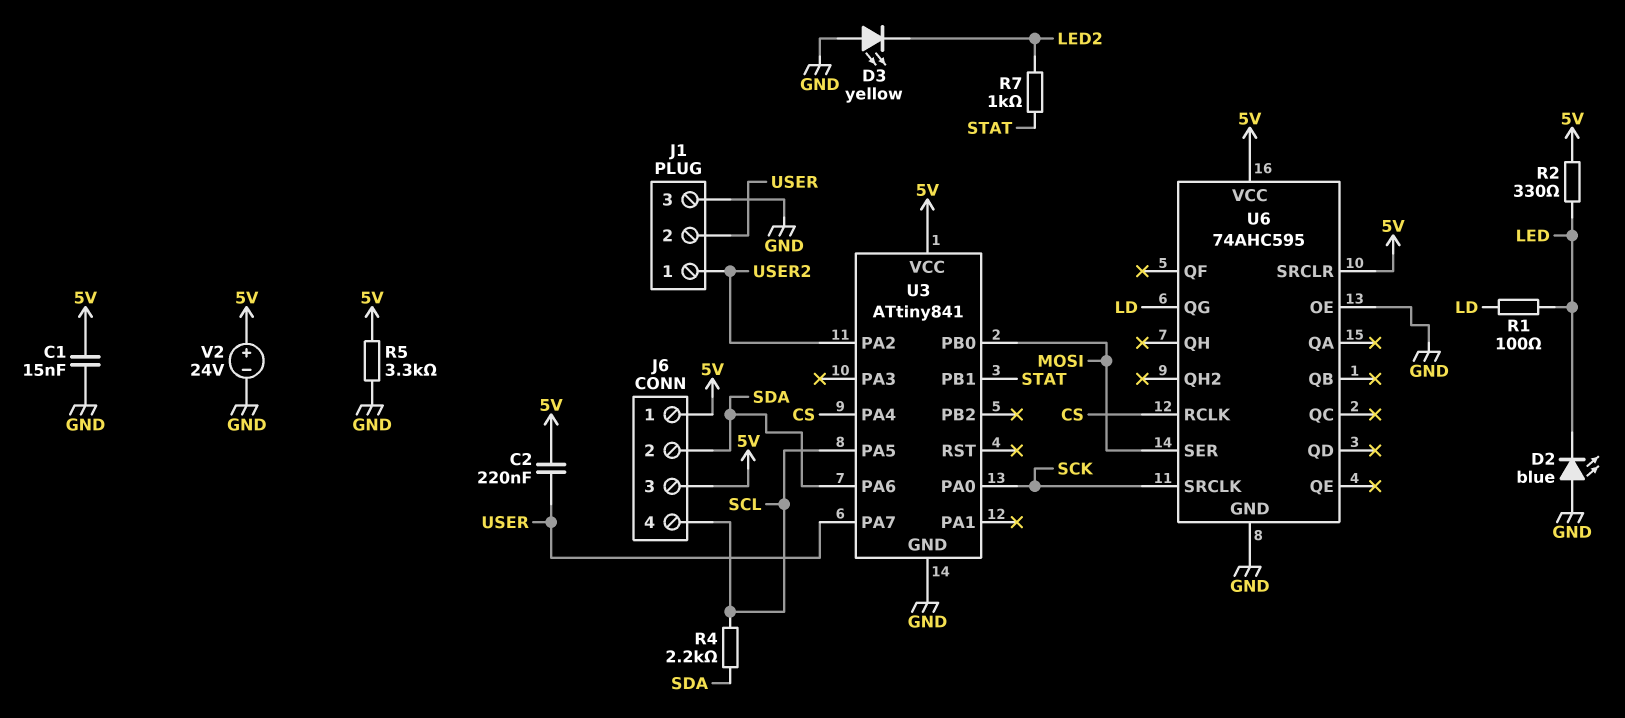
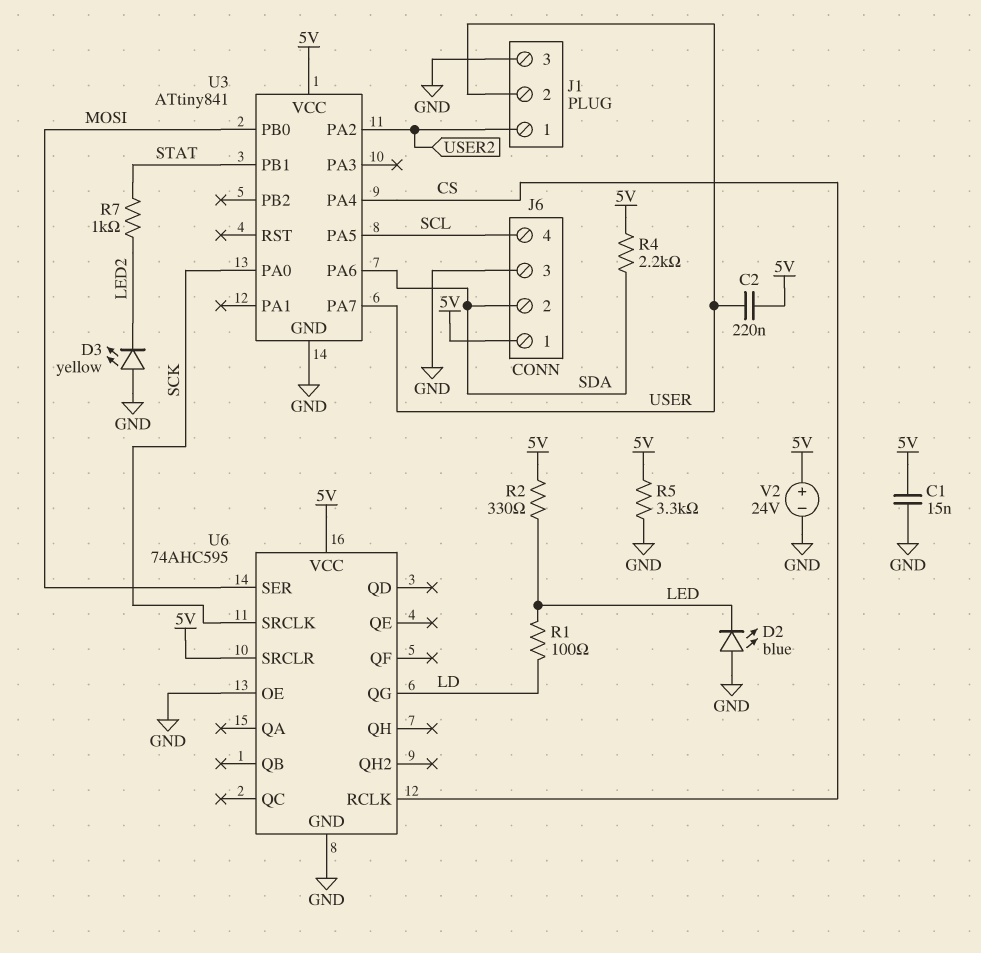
J6 pin 3: 5V -> GND
R4: 2.2k (SCL, SDA) -> 2.2k (5V, SDA)

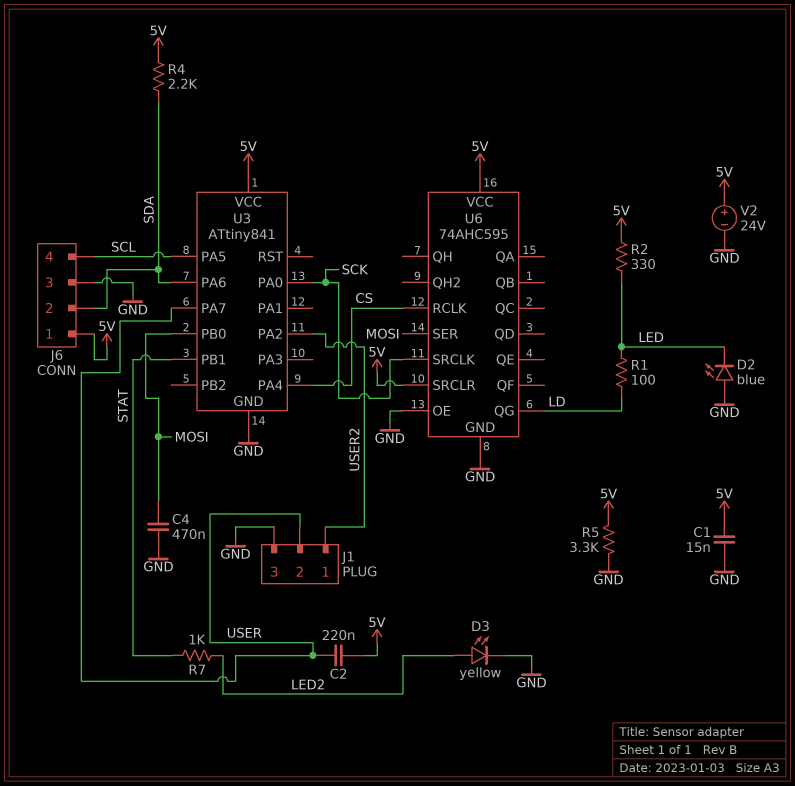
C4: none -> 470nF (GND, MOSI)
D3: LED yellow (A GND, K LED2) -> LED yellow (A LED2, K GND)

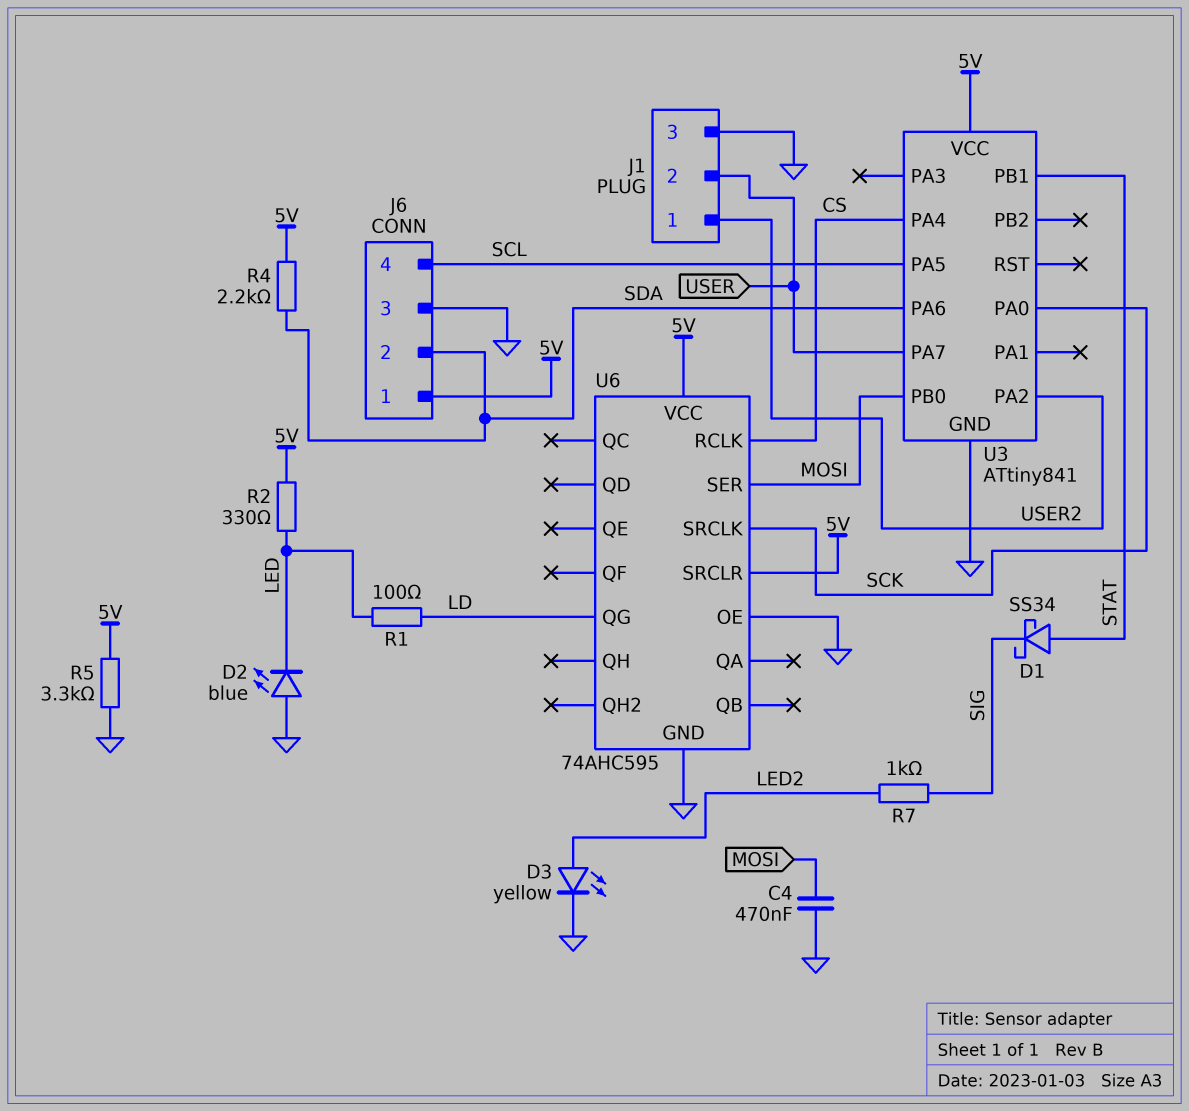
C1: 15nF (5V, GND) -> none
C2: 220nF (5V, USER) -> none
D1: none -> schottky SS34 (A STAT, K SIG)
R7: 1k (LED2, STAT) -> 1k (LED2, SIG)
V2: 24V (plus 5V, minus GND) -> none

